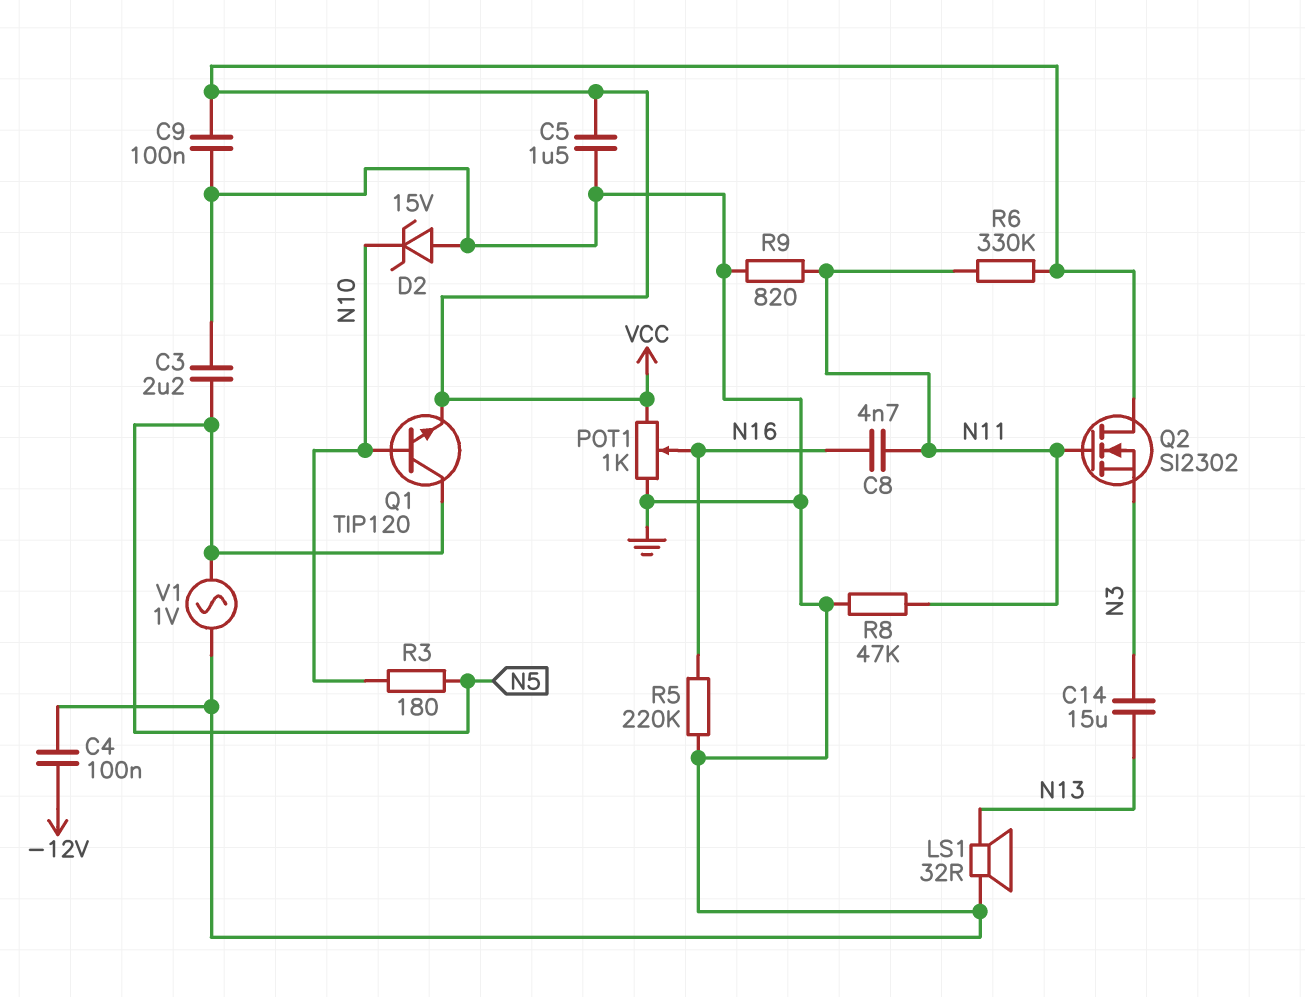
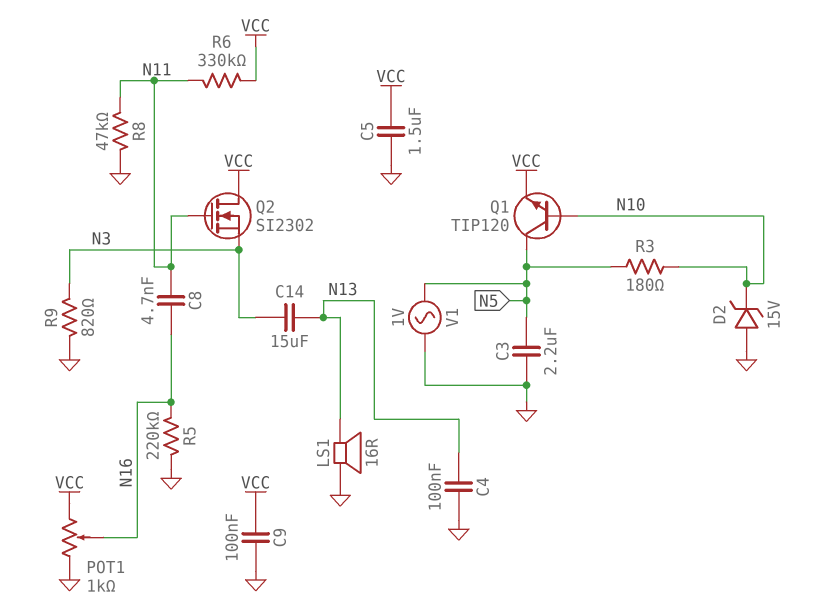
C4: 100nF (-12V, GND) -> 100nF (GND, N13)
LS1: speaker 32R (GND, N13) -> speaker 16R (GND, N13)
R9: 820 (GND, N11) -> 820 (GND, N3)

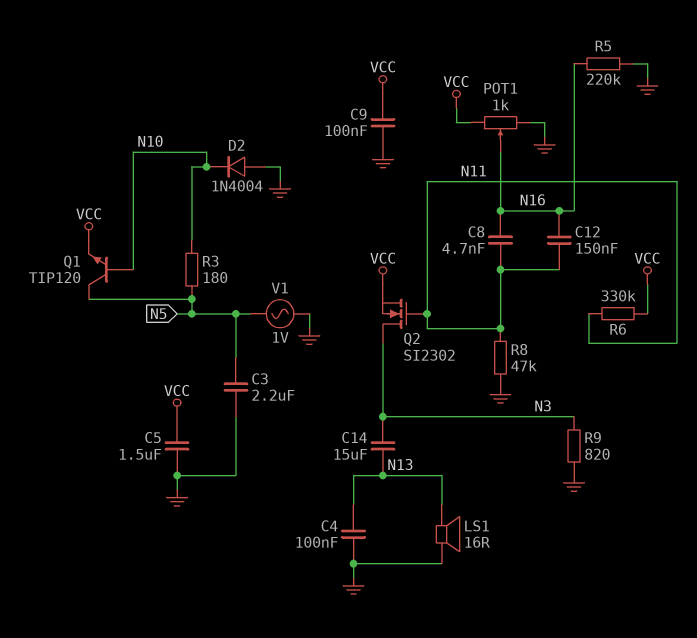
C12: none -> 150nF (N11, N16)
D2: zener 15V (A GND, K N10) -> diode 1N4004 (A GND, K N10)
Q2: NMOS SI2302 (G N11, D VCC, S N3) -> NMOS SI2302 (G N11, D N3, S VCC)

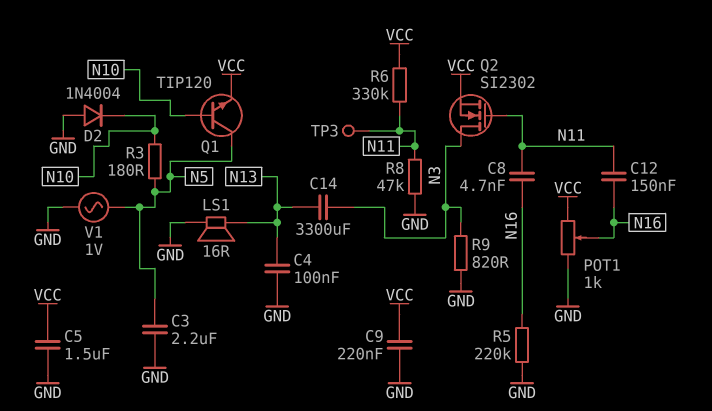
C9: 100nF (GND, VCC) -> 220nF (GND, VCC)
C14: 15uF (N3, N13) -> 3300uF (N3, N13)
TP3: none -> test point (N11)

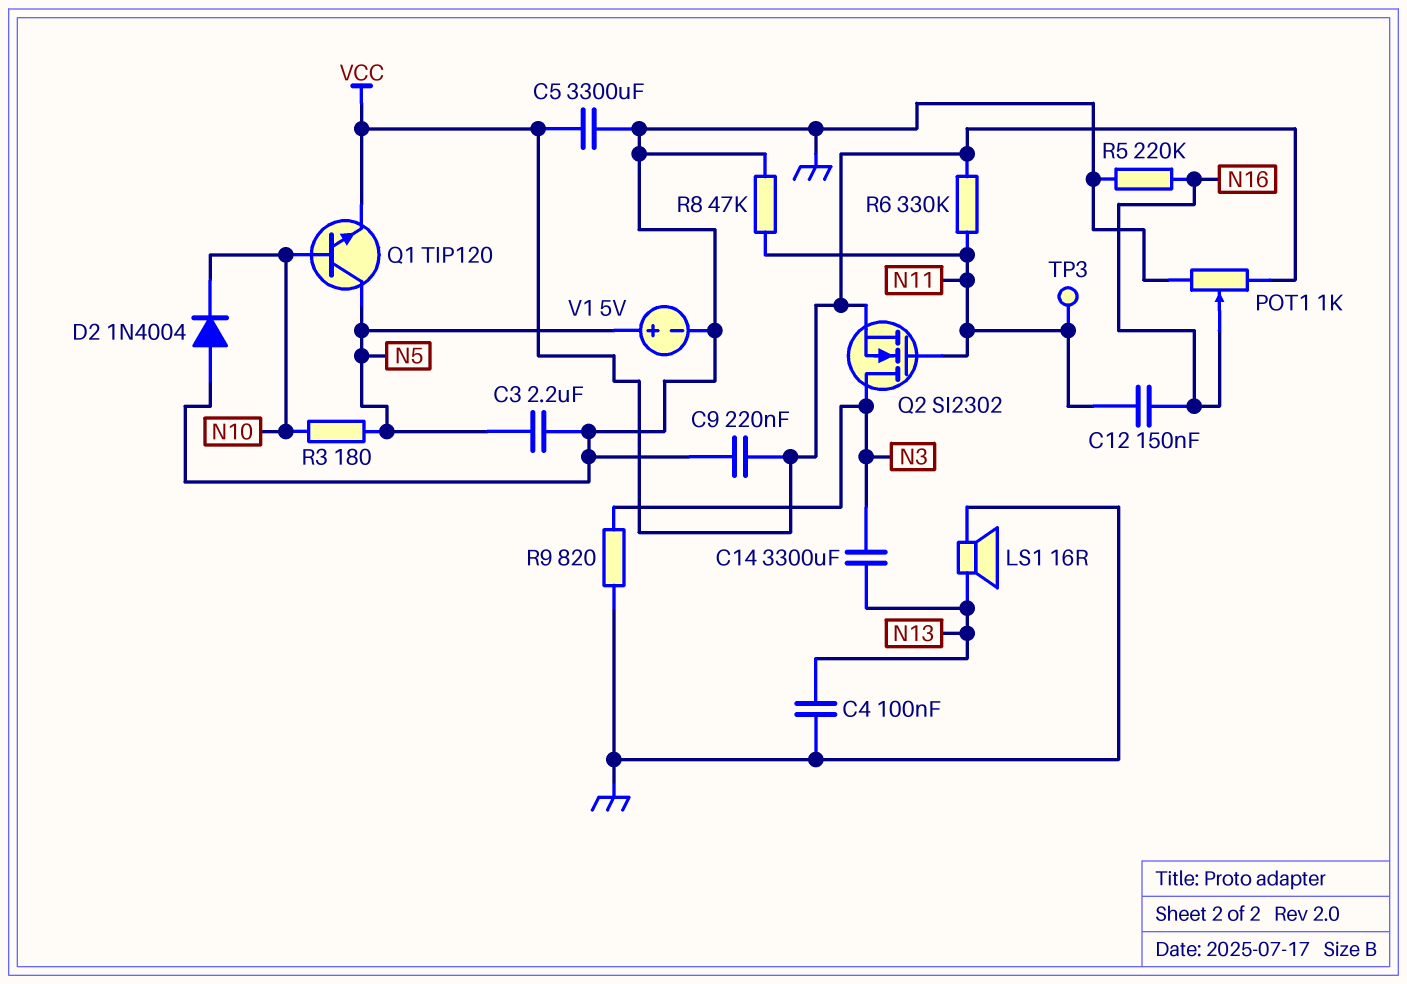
C5: 1.5uF (GND, VCC) -> 3300uF (GND, VCC)
C8: 4.7nF (N11, N16) -> none
V1: AC 1V (GND, N5) -> 5V (plus N5, minus GND)

